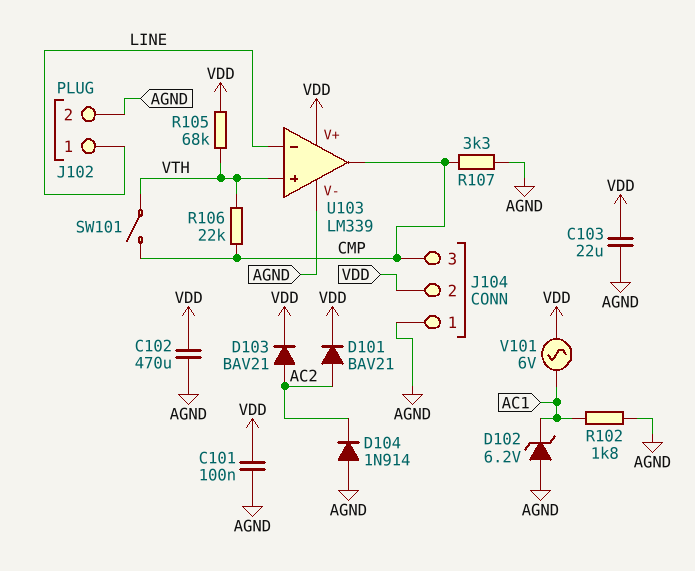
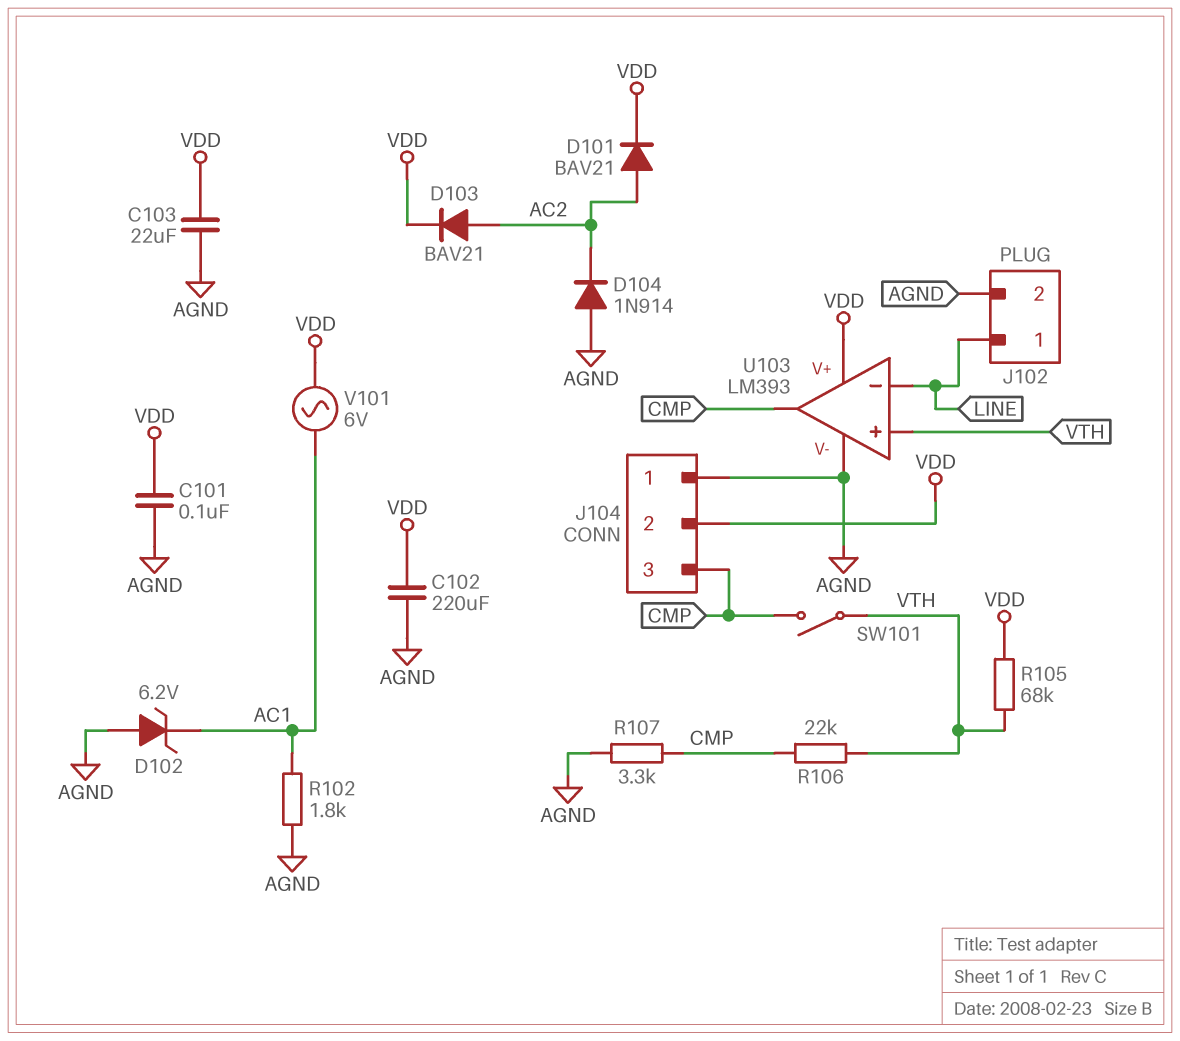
C102: 470uF (AGND, VDD) -> 220uF (AGND, VDD)
U103: LM339 -> LM393

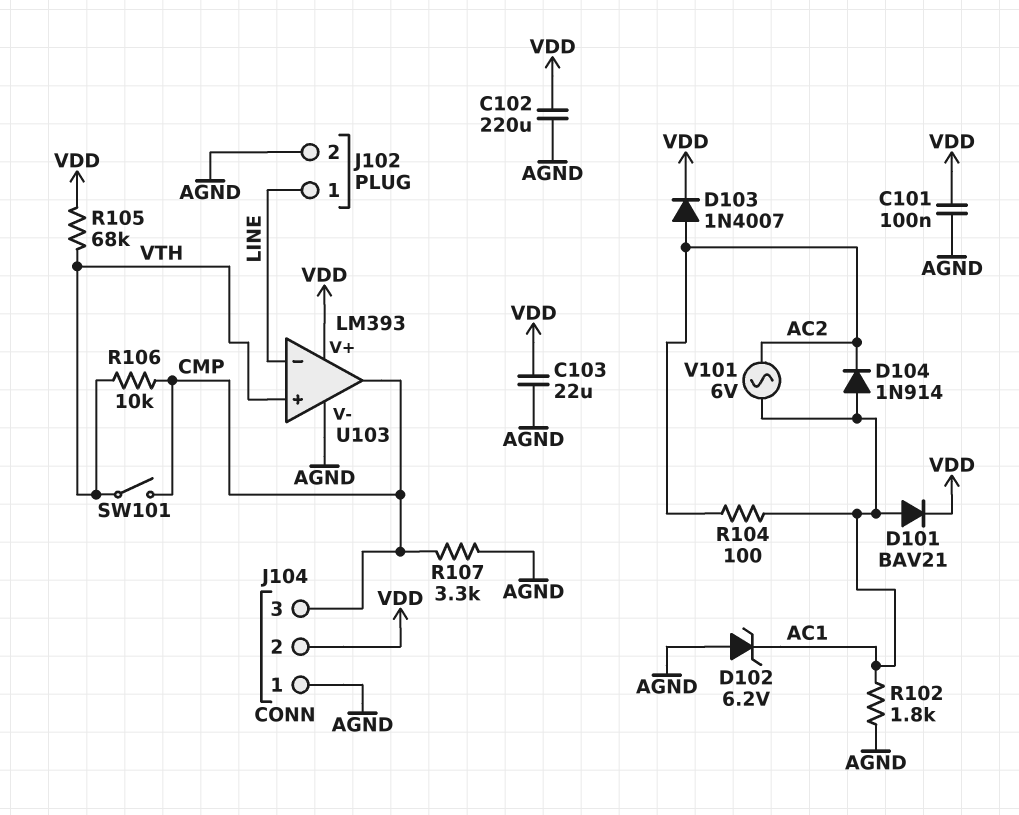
D101: diode BAV21 (A AC2, K VDD) -> diode BAV21 (A AC1, K VDD)
D103: diode BAV21 (A AC2, K VDD) -> diode 1N4007 (A AC2, K VDD)
D104: diode 1N914 (A AGND, K AC2) -> diode 1N914 (A AC1, K AC2)
R104: none -> 100 (AC1, AC2)
R106: 22k (CMP, VTH) -> 10k (CMP, VTH)
V101: AC 6V (AC1, VDD) -> AC 6V (AC1, AC2)

